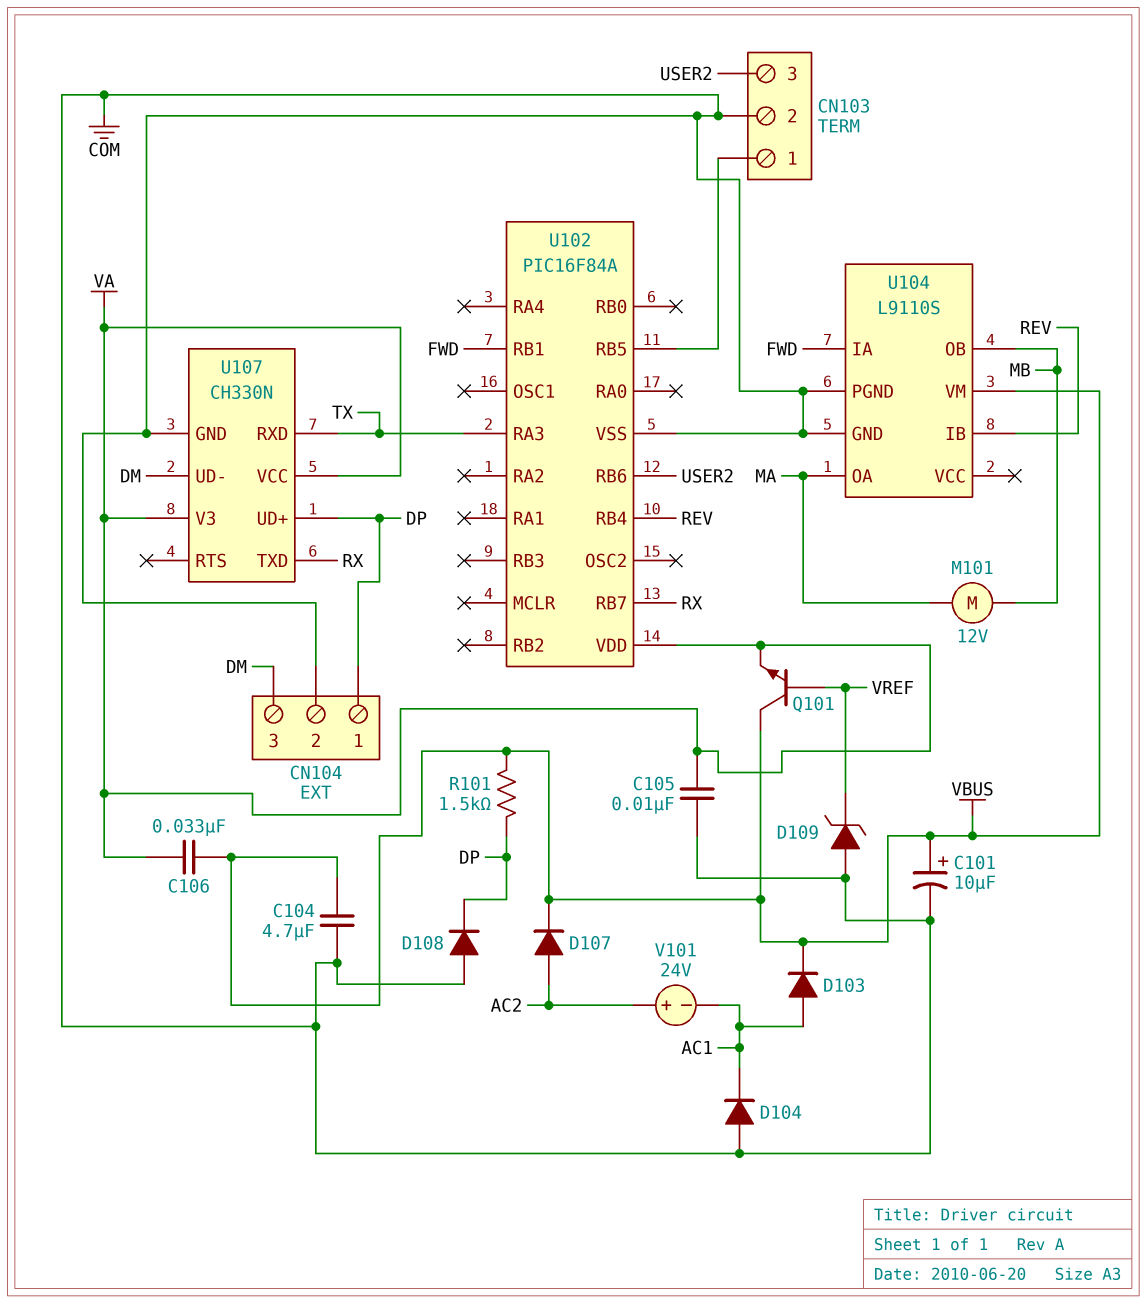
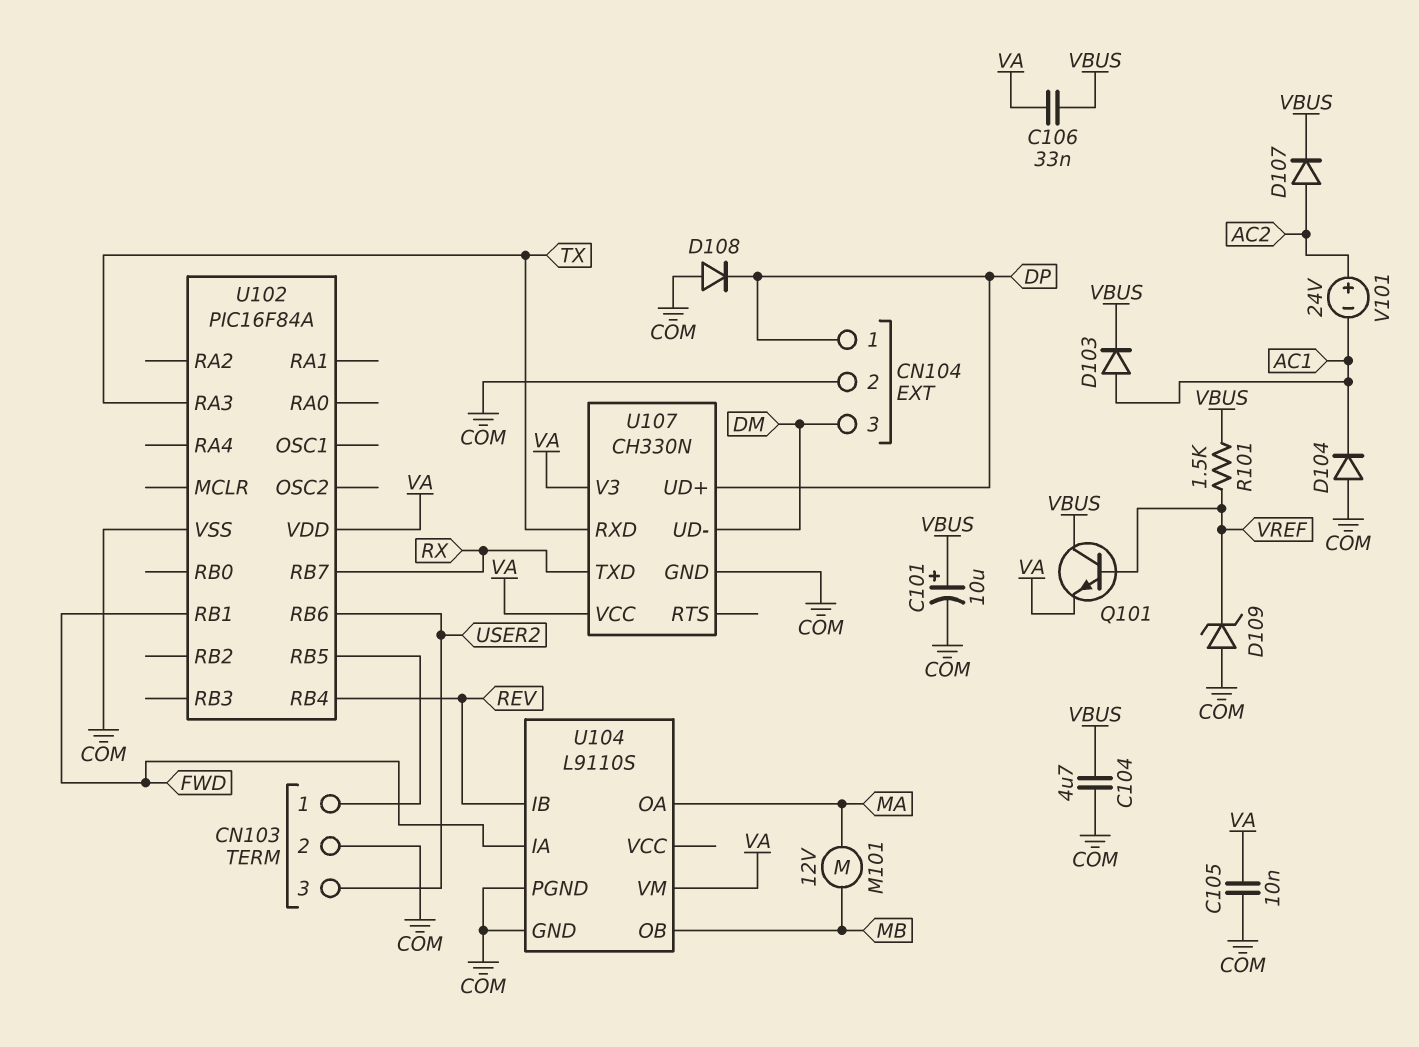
R101: 1.5k (DP, VBUS) -> 1.5k (VBUS, VREF)
U104 pin VM: VBUS -> VA

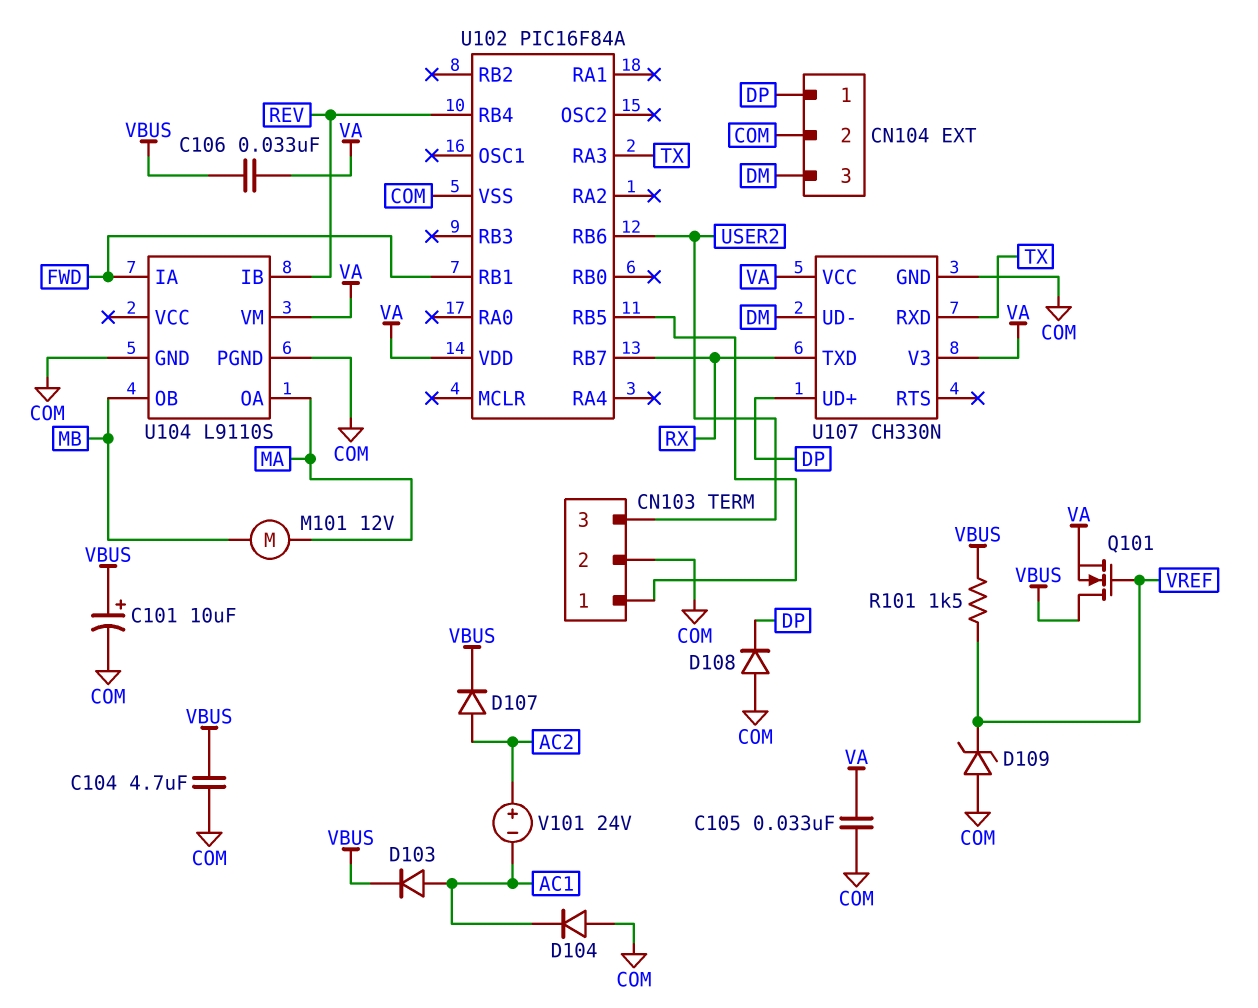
C105: 10nF (COM, VA) -> 33nF (COM, VA)
Q101: NPN (B VREF, C VBUS, E VA) -> NMOS (G VREF, D VBUS, S VA)

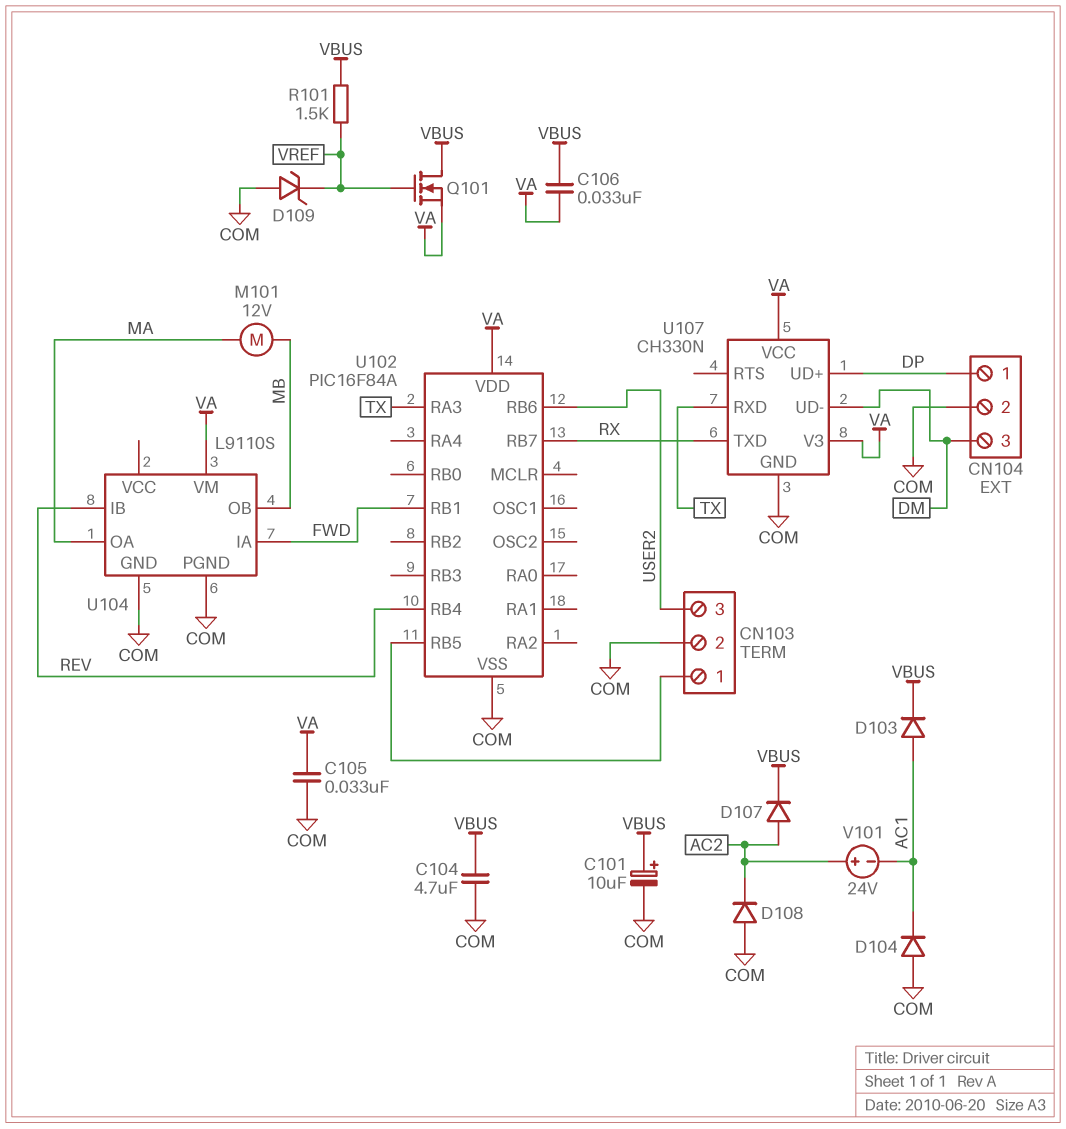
D108: diode (A COM, K DP) -> diode (A COM, K AC2)

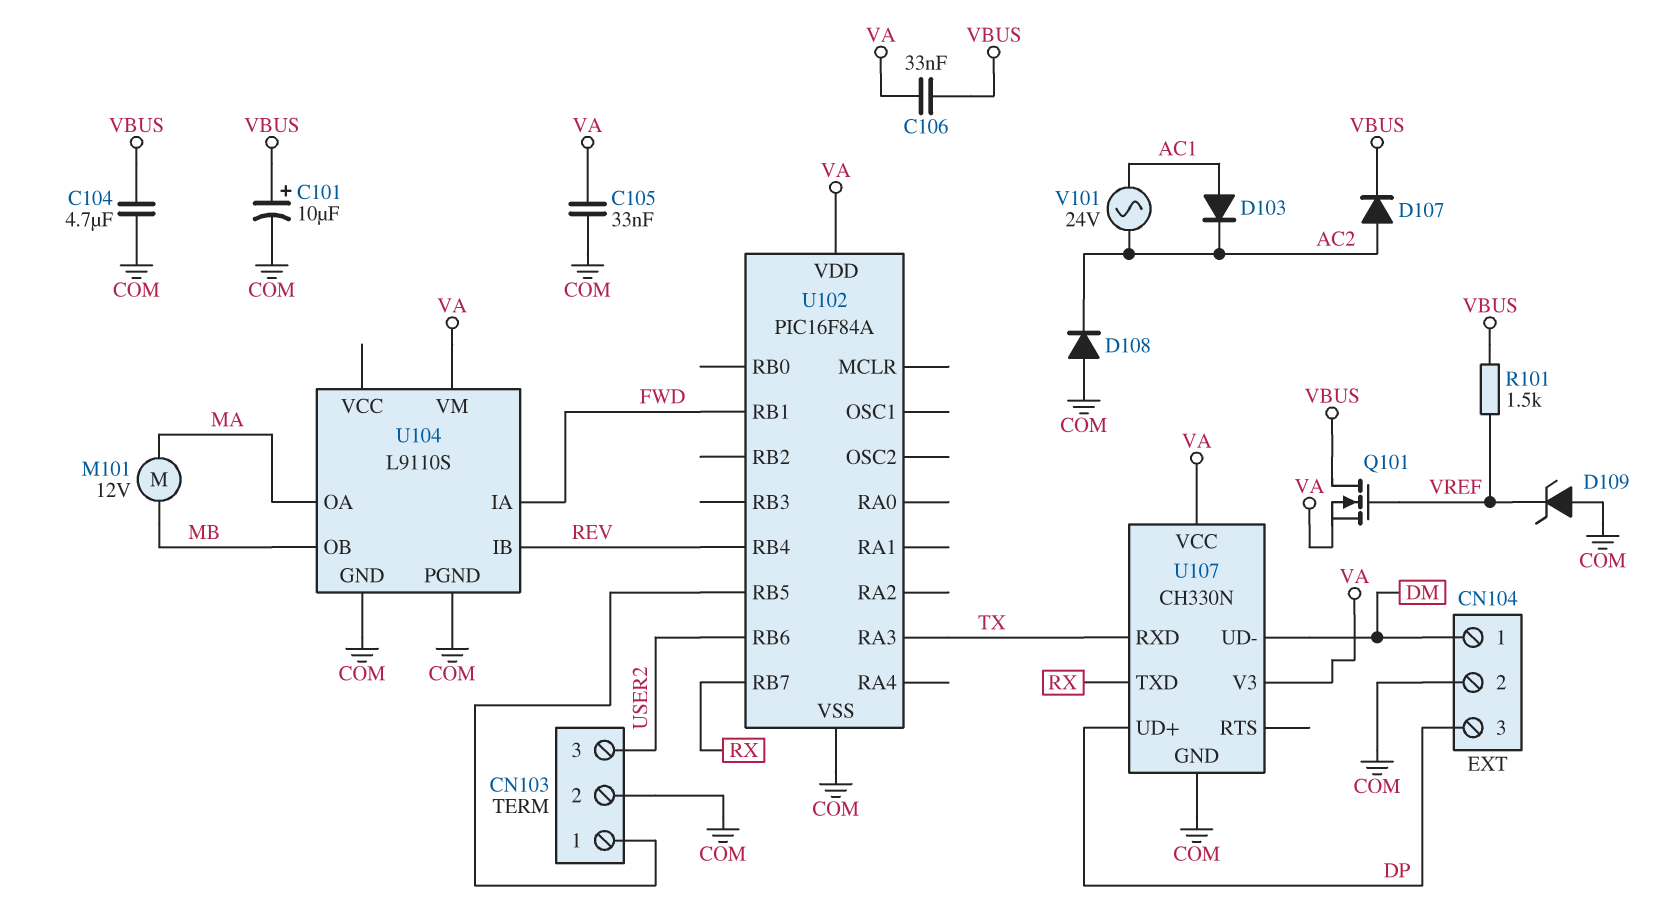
CN104 pin 1: DP -> DM
CN104 pin 3: DM -> DP
D103: diode (A AC1, K VBUS) -> diode (A AC1, K AC2)
D104: diode (A COM, K AC1) -> none
V101: 24V (plus AC2, minus AC1) -> AC 24V (AC1, AC2)

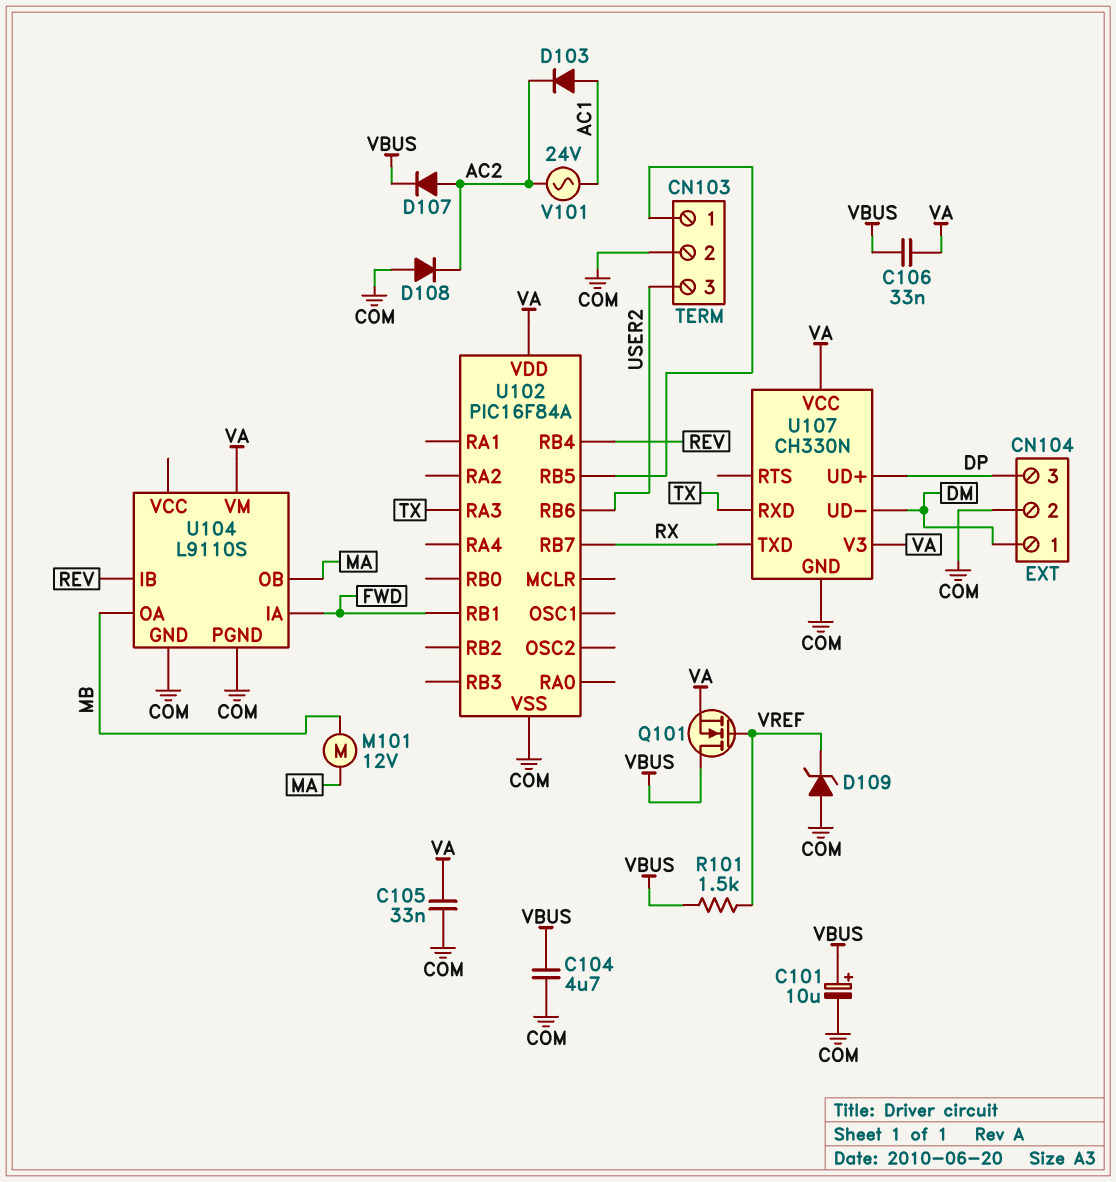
U104 pin OA: MA -> MB
U104 pin OB: MB -> MA

